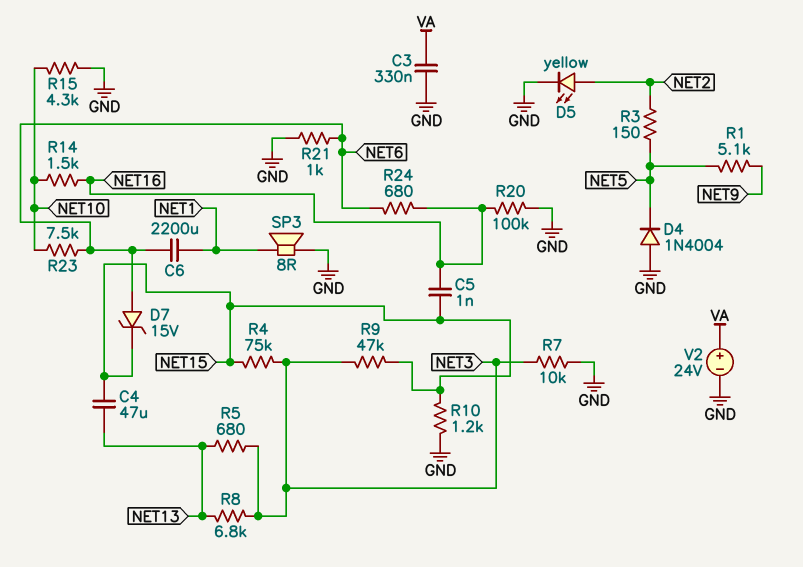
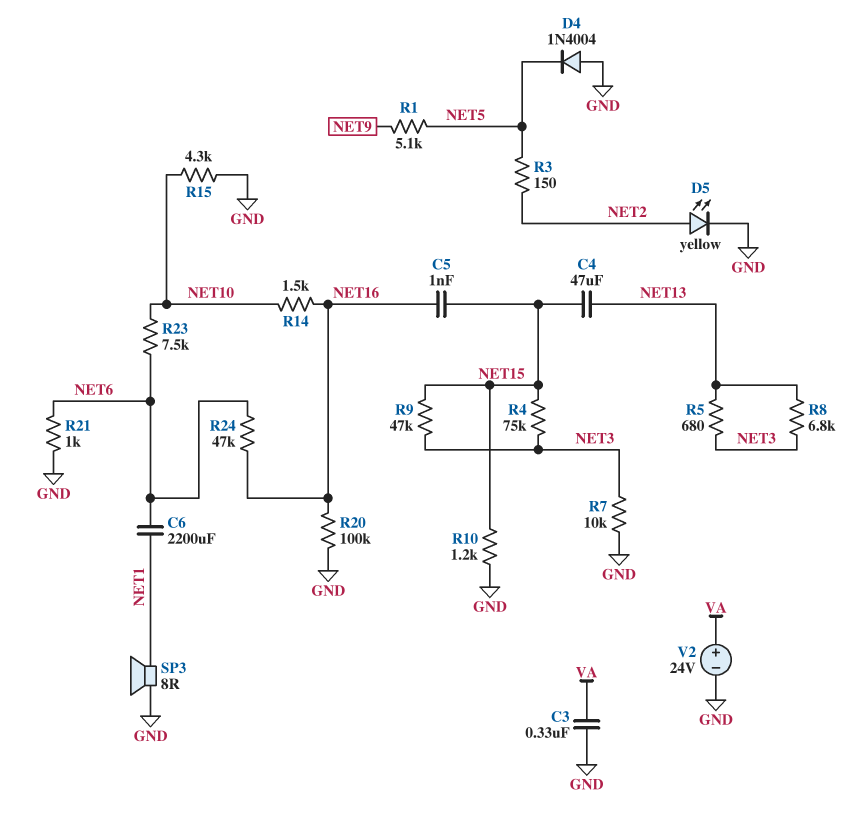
D7: zener 15V (A NET6, K NET15) -> none
R24: 680 (NET6, NET16) -> 47k (NET6, NET16)

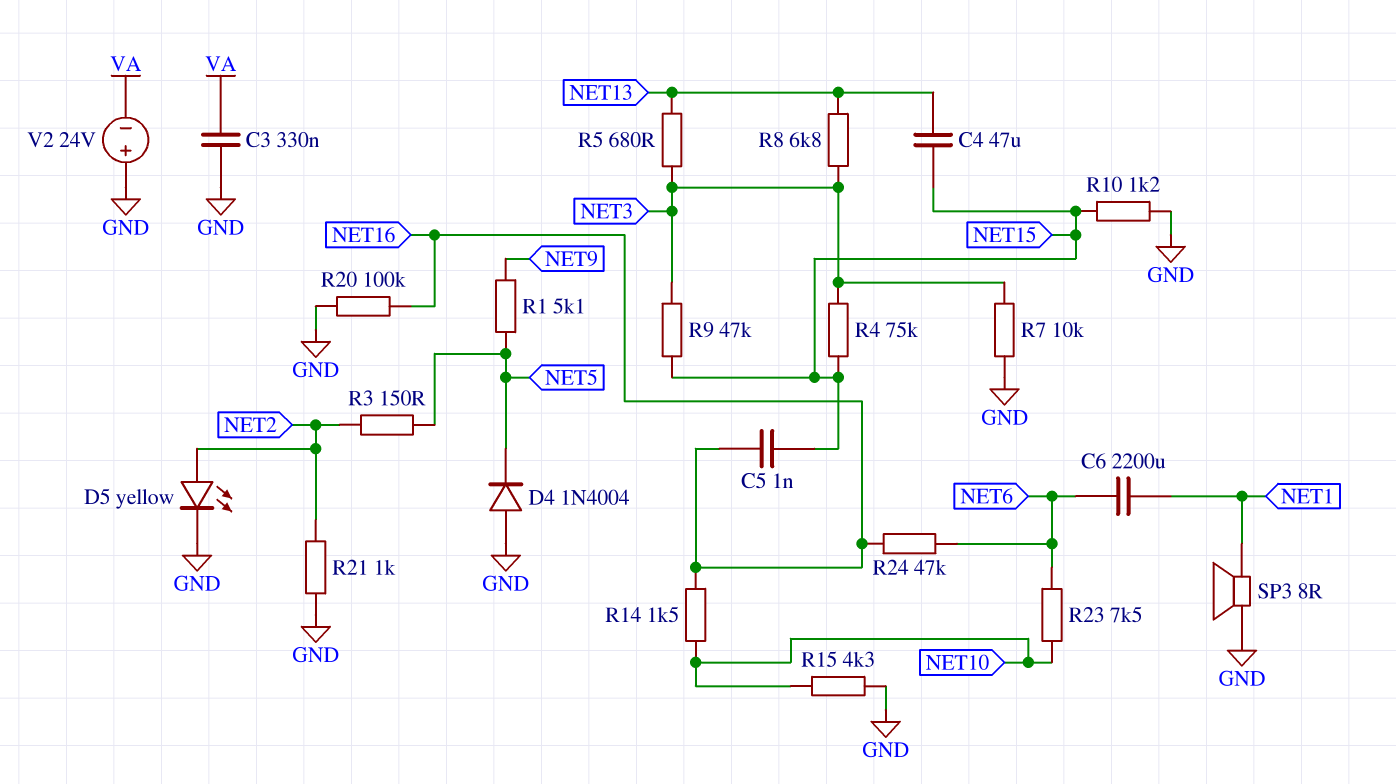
R21: 1k (GND, NET6) -> 1k (GND, NET2)
V2: 24V (plus VA, minus GND) -> 24V (plus GND, minus VA)

